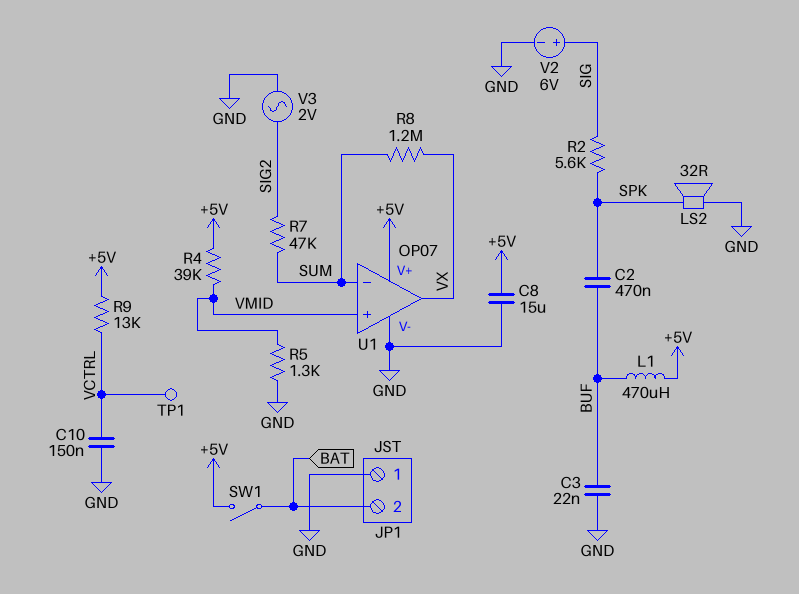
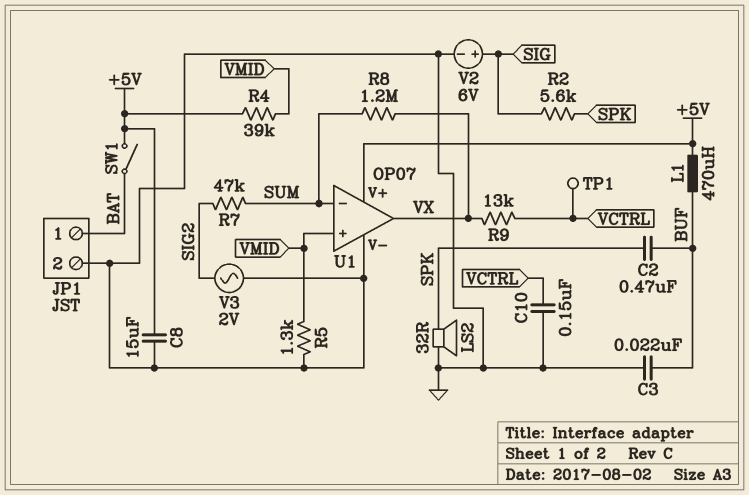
JP1 pin 1: GND -> BAT
JP1 pin 2: BAT -> GND
R9: 13k (+5V, VCTRL) -> 13k (VCTRL, VX)

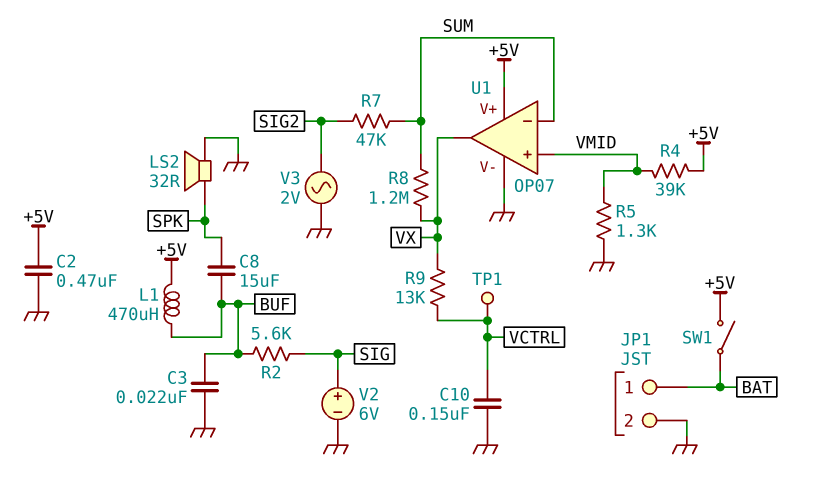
C2: 470nF (BUF, SPK) -> 470nF (+5V, GND)
C8: 15uF (+5V, GND) -> 15uF (BUF, SPK)
R2: 5.6k (SIG, SPK) -> 5.6k (BUF, SIG)

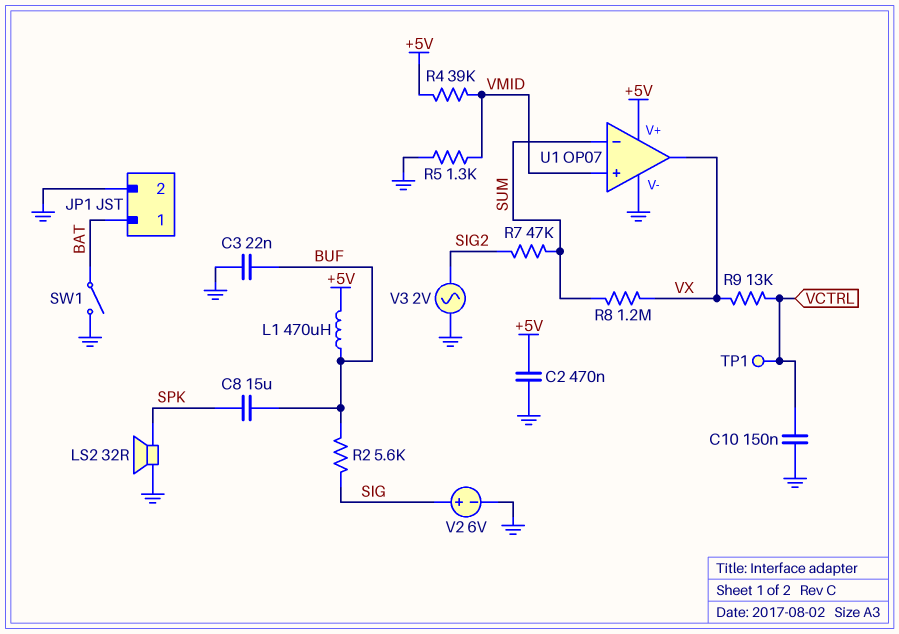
SW1: switch (+5V, BAT) -> switch (BAT, GND)

